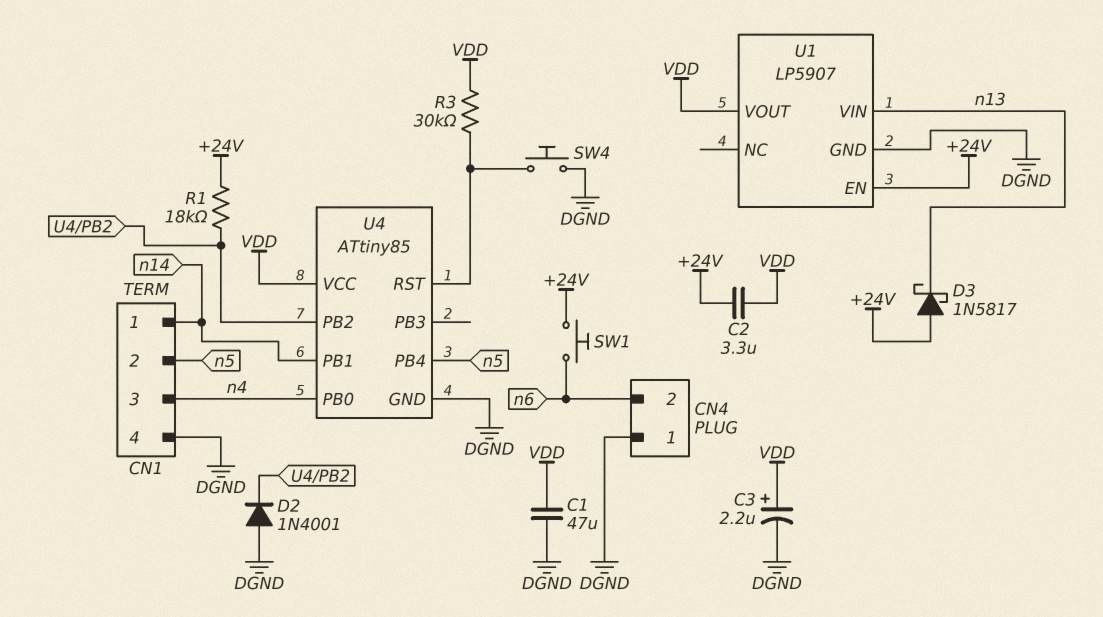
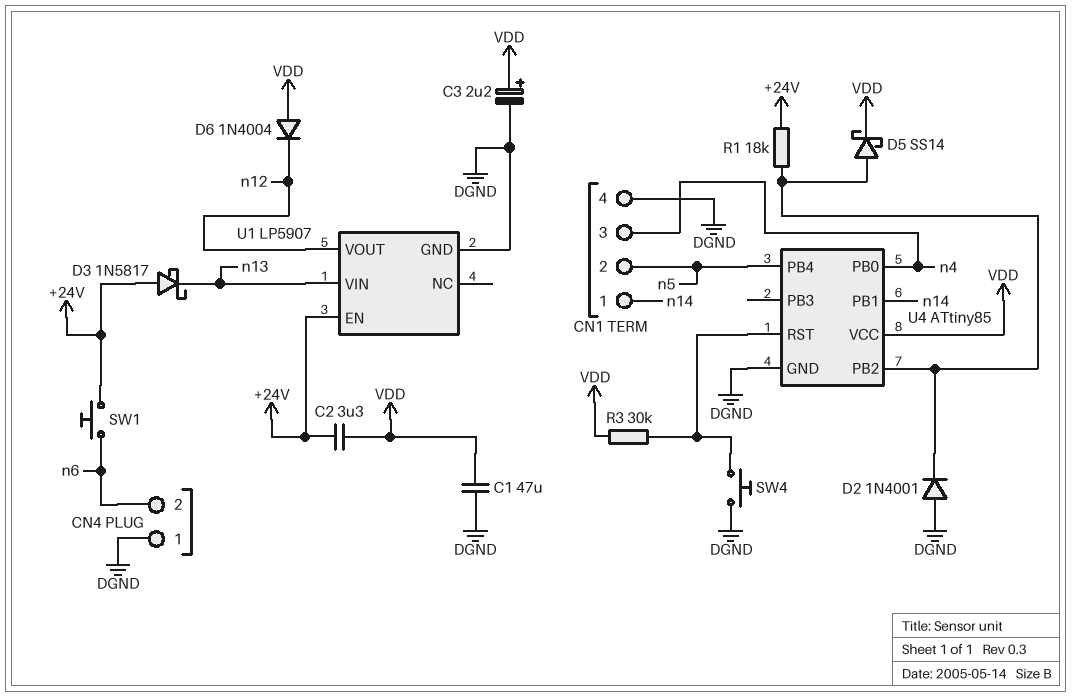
D5: none -> schottky SS14 (A U4/PB2, K VDD)
D6: none -> diode 1N4004 (A VDD, K n12)
U1 pin VOUT: VDD -> n12

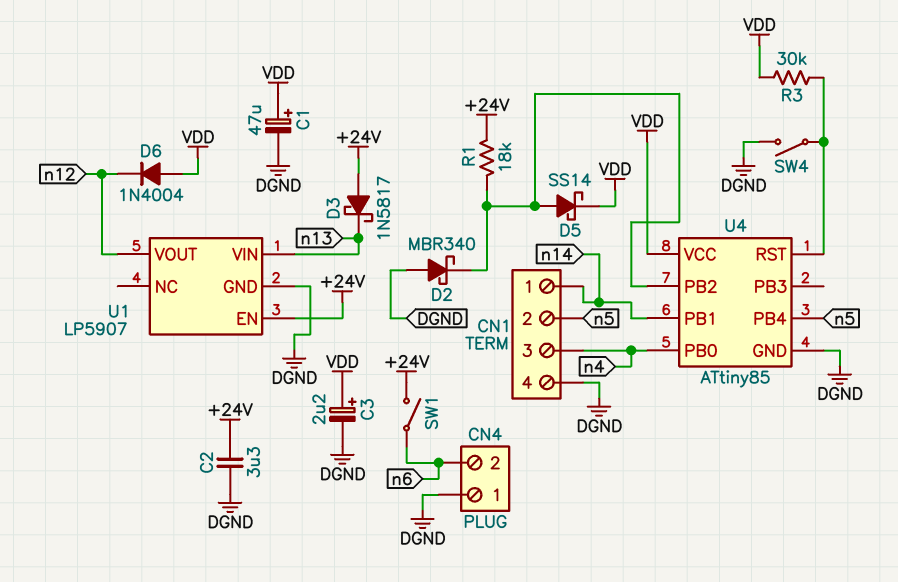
C1: 47uF (DGND, VDD) -> 47uF (plus VDD, minus DGND)
C2: 3.3uF (+24V, VDD) -> 3.3uF (+24V, DGND)
D2: diode 1N4001 (A DGND, K U4/PB2) -> schottky MBR340 (A DGND, K U4/PB2)
SW1: button (+24V, n6) -> switch (+24V, n6)
SW4: button (DGND, U4/RST) -> switch (DGND, U4/RST)

